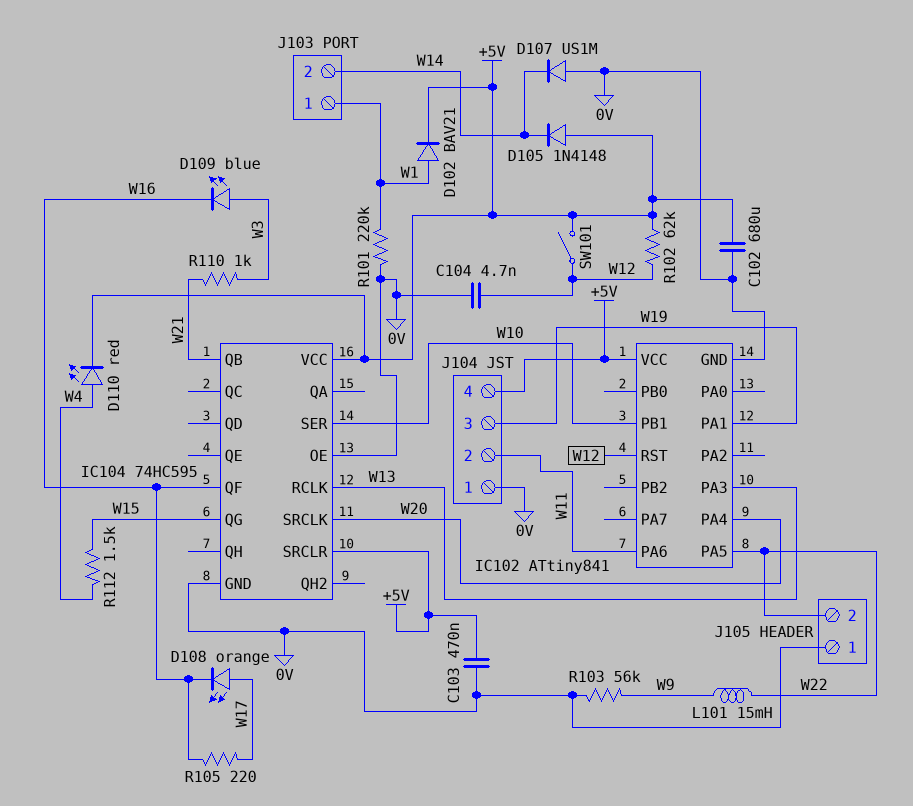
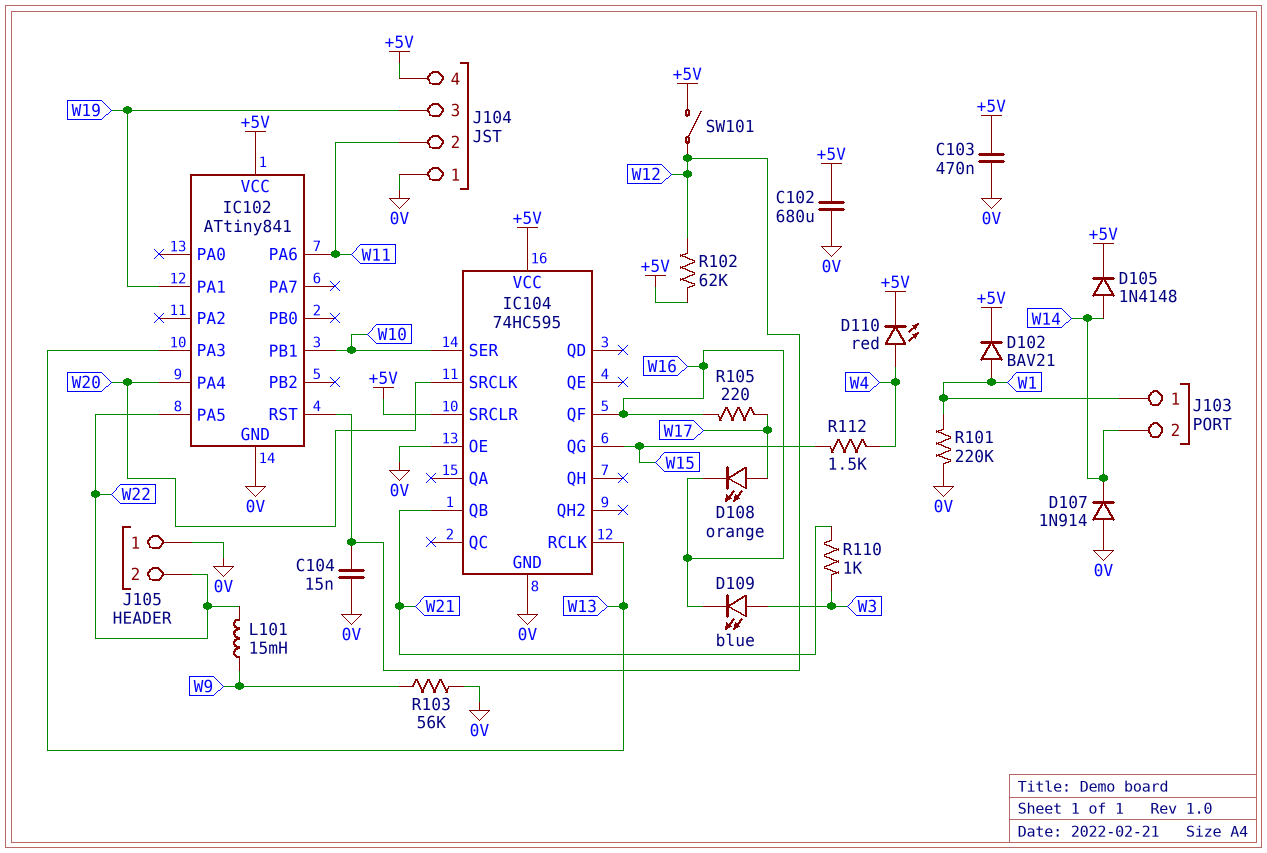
C104: 4.7nF (0V, W12) -> 15nF (0V, W12)
D105: diode 1N4148 (A +5V, K W14) -> diode 1N4148 (A W14, K +5V)
D107: diode US1M (A 0V, K W14) -> diode 1N914 (A 0V, K W14)

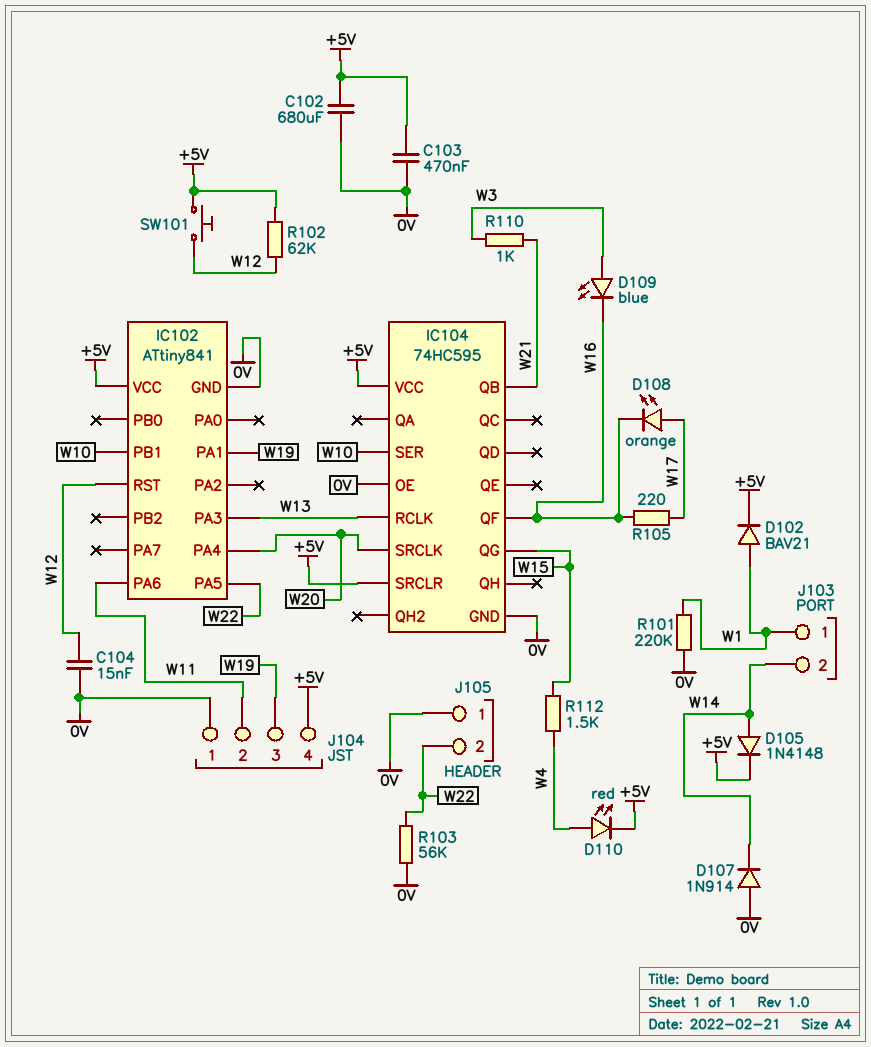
L101: 15mH (W9, W22) -> none
R103: 56k (0V, W9) -> 56k (0V, W22)
SW101: switch (+5V, W12) -> button (+5V, W12)

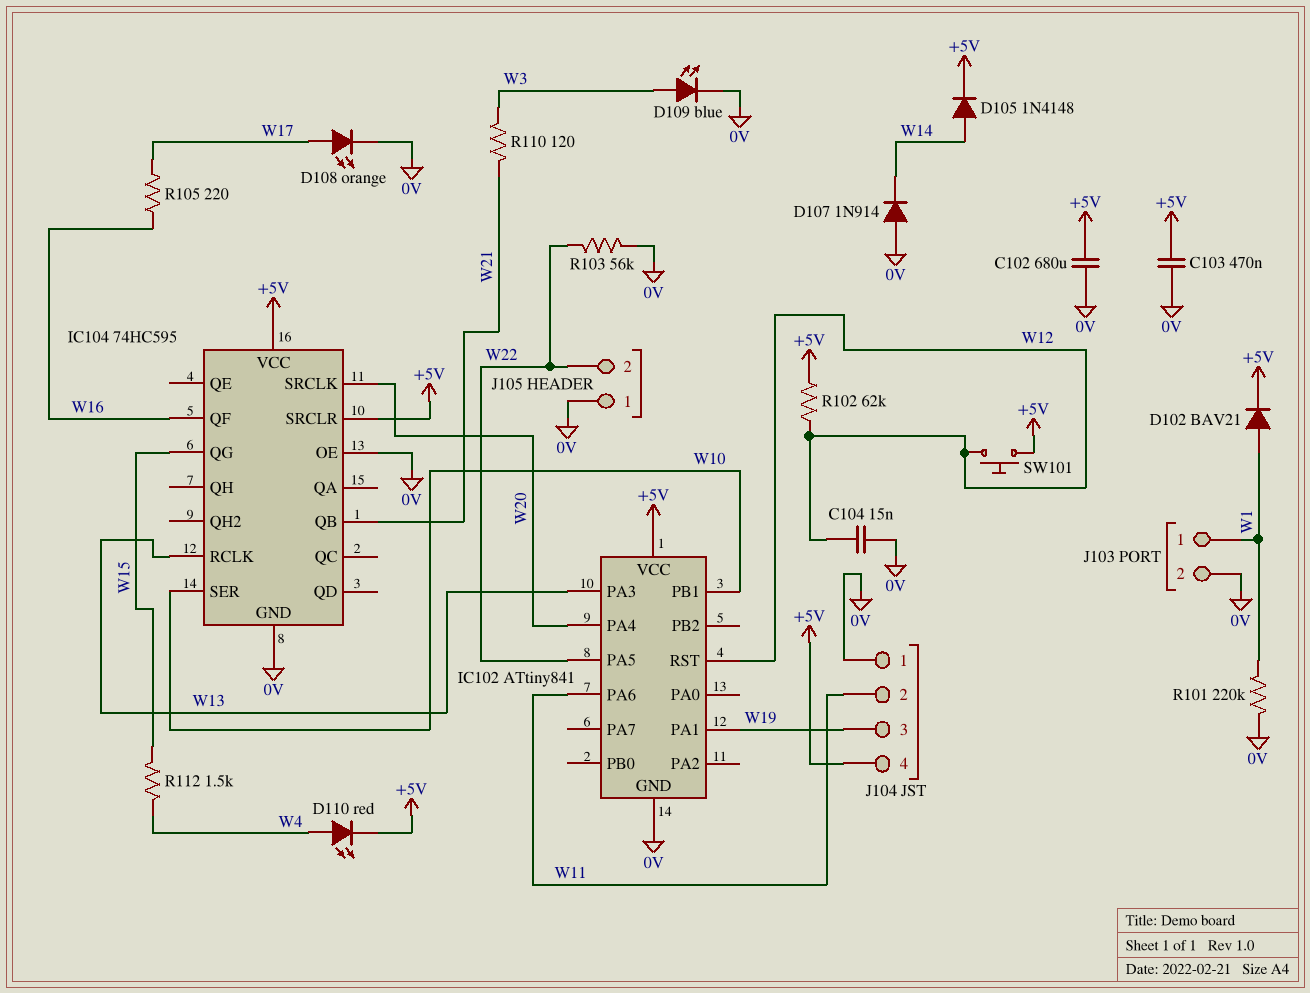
D108: LED orange (A W17, K W16) -> LED orange (A W17, K 0V)
D109: LED blue (A W3, K W16) -> LED blue (A W3, K 0V)
J103 pin 2: W14 -> 0V
R110: 1k (W3, W21) -> 120 (W3, W21)

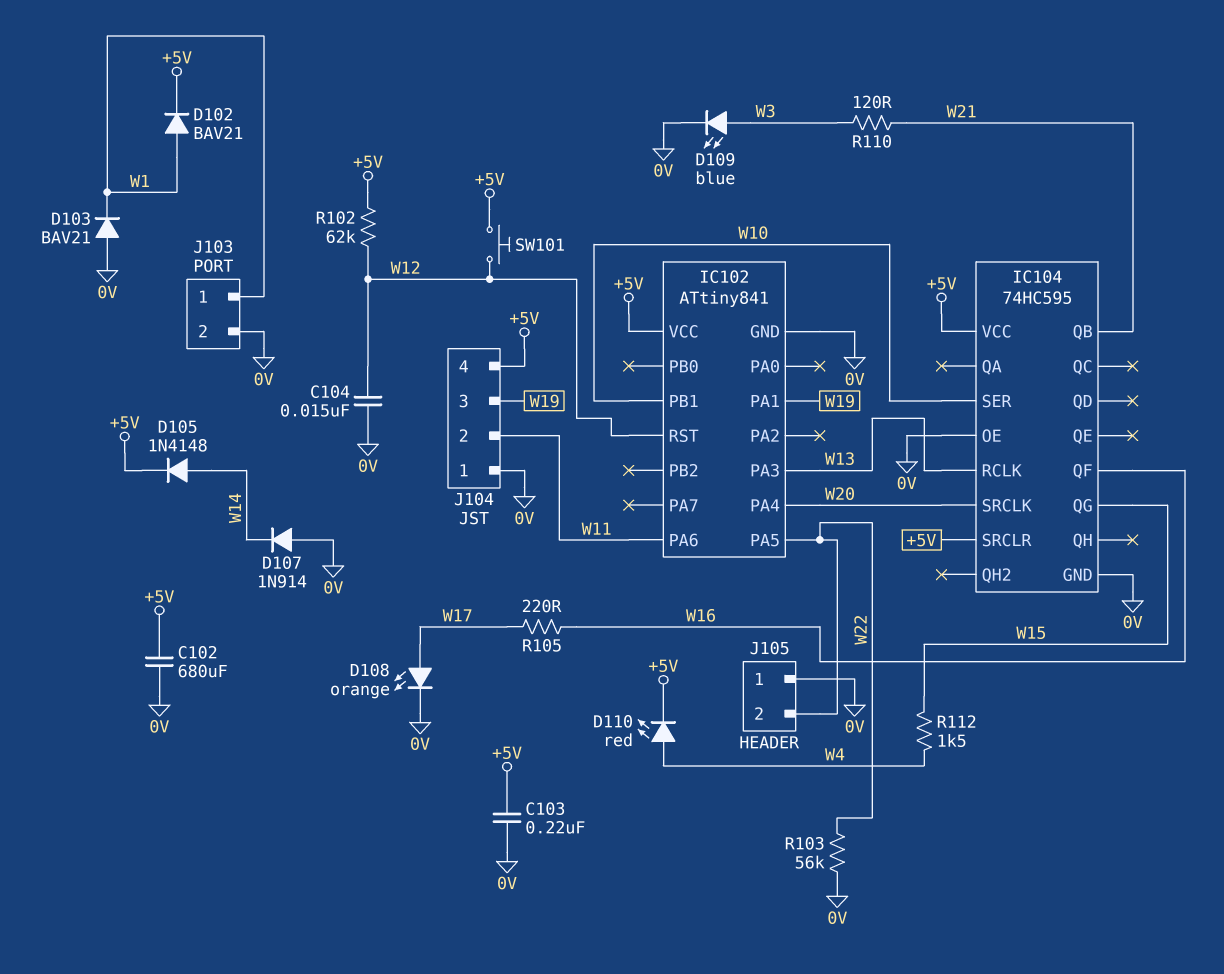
C103: 470nF (+5V, 0V) -> 220nF (+5V, 0V)
D103: none -> diode BAV21 (A 0V, K W1)
R101: 220k (0V, W1) -> none

